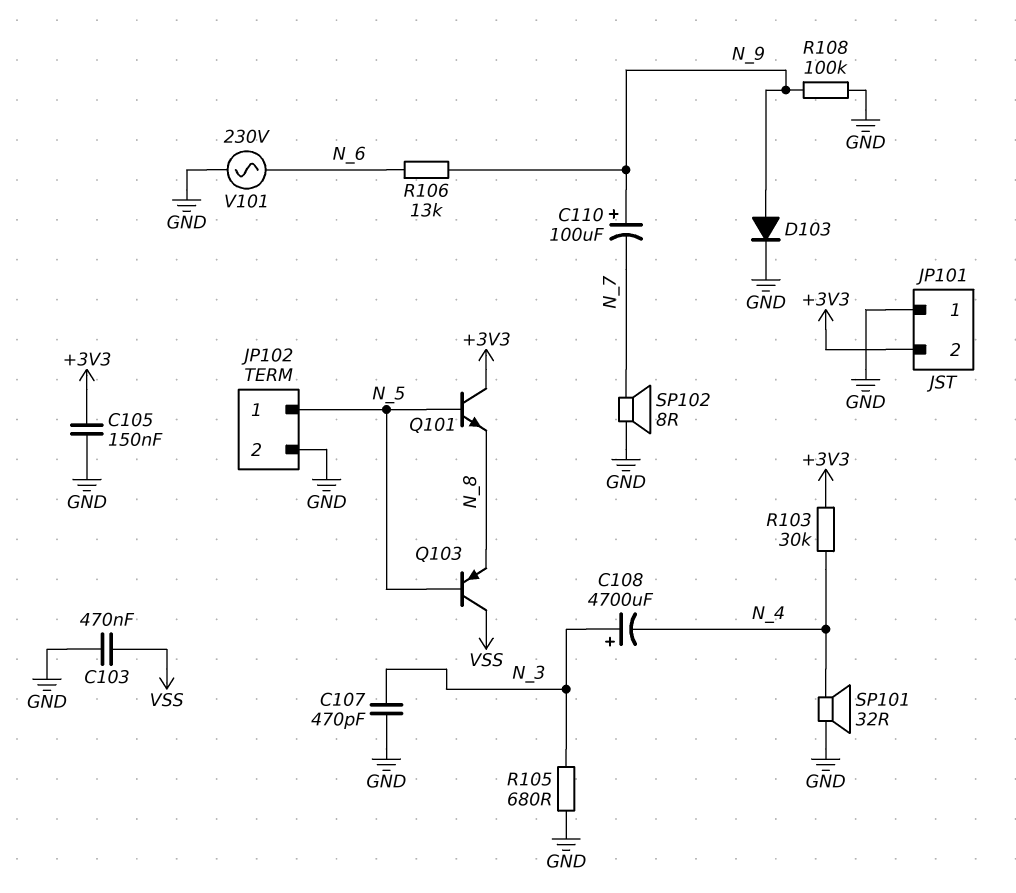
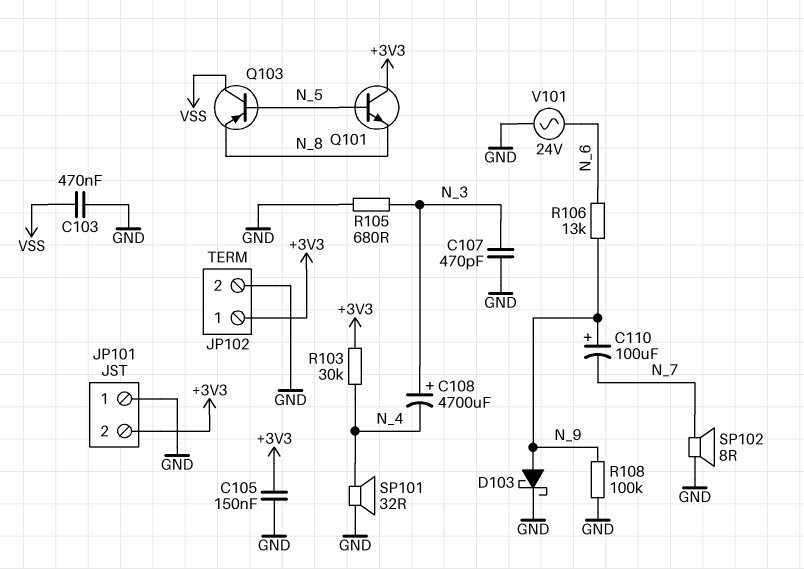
D103: diode (A N_9, K GND) -> schottky (A N_9, K GND)
JP102 pin 1: N_5 -> +3V3
V101: AC 230V (GND, N_6) -> AC 24V (GND, N_6)

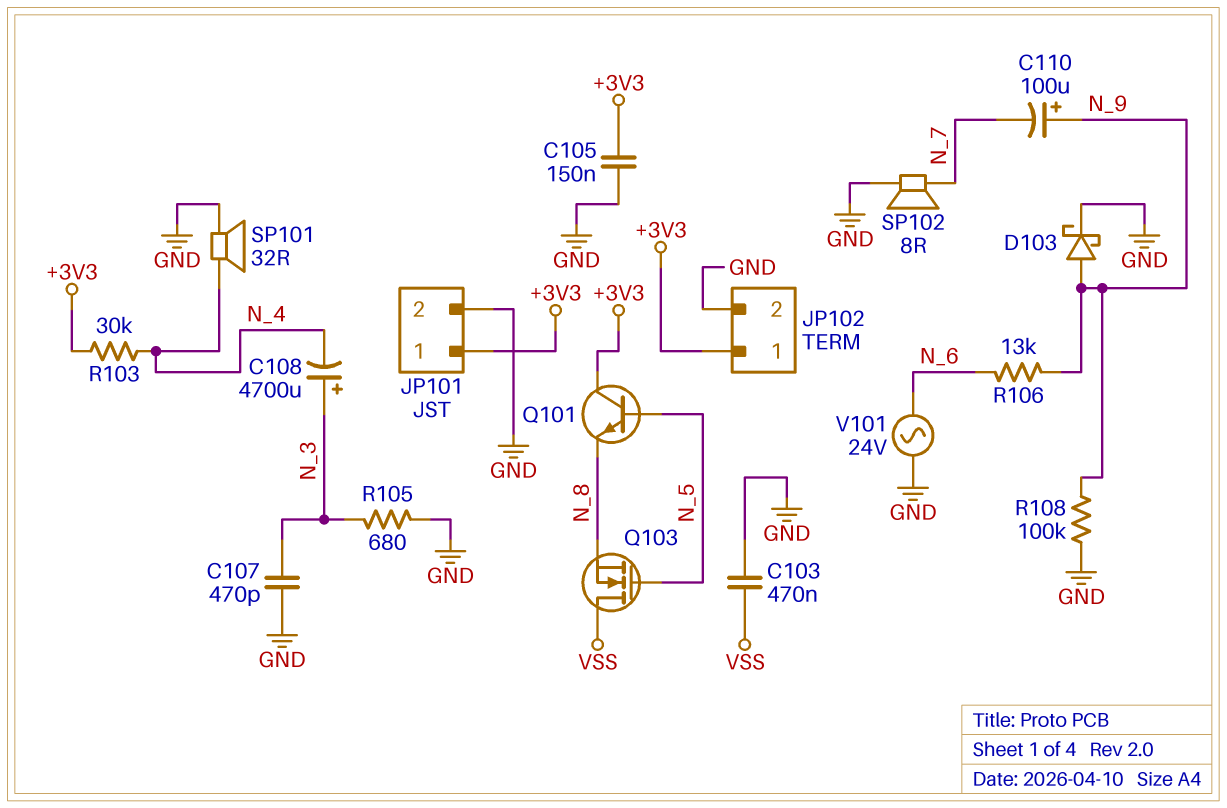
JP101 pin 1: GND -> +3V3
JP101 pin 2: +3V3 -> GND
Q103: PNP (B N_5, C VSS, E N_8) -> NMOS (G N_5, D VSS, S N_8)

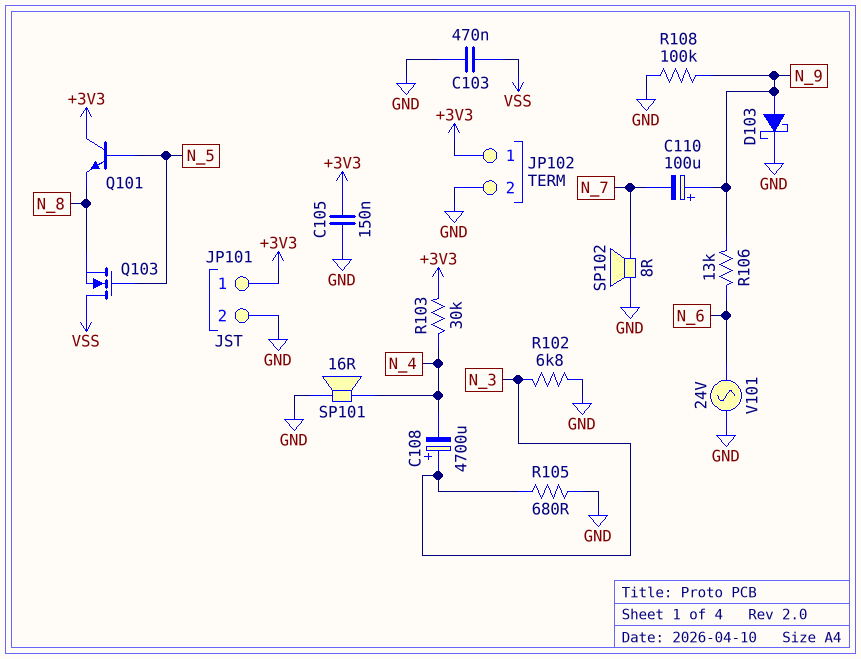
C107: 470pF (GND, N_3) -> none
R102: none -> 6.8k (GND, N_3)
SP101: speaker 32R (GND, N_4) -> speaker 16R (GND, N_4)

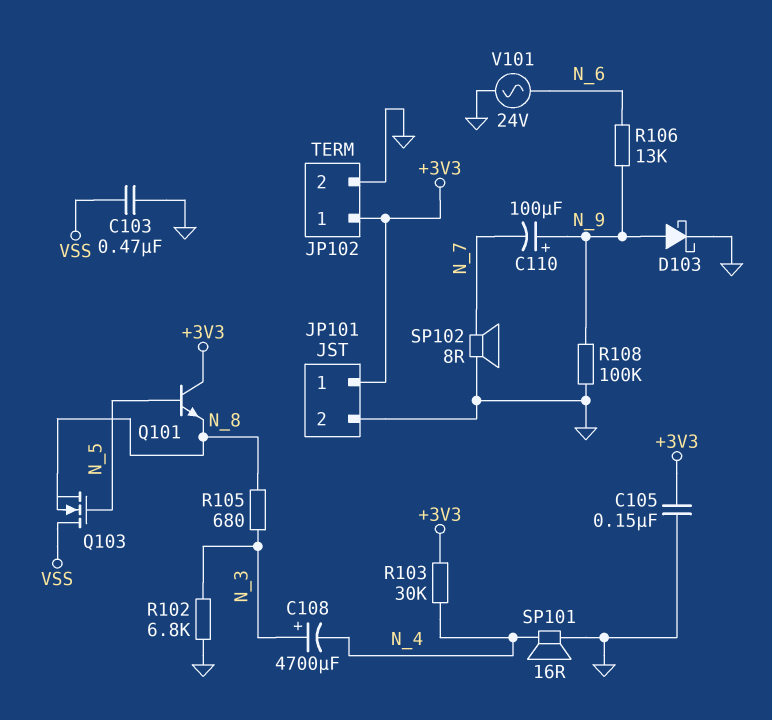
R105: 680 (GND, N_3) -> 680 (N_3, N_8)

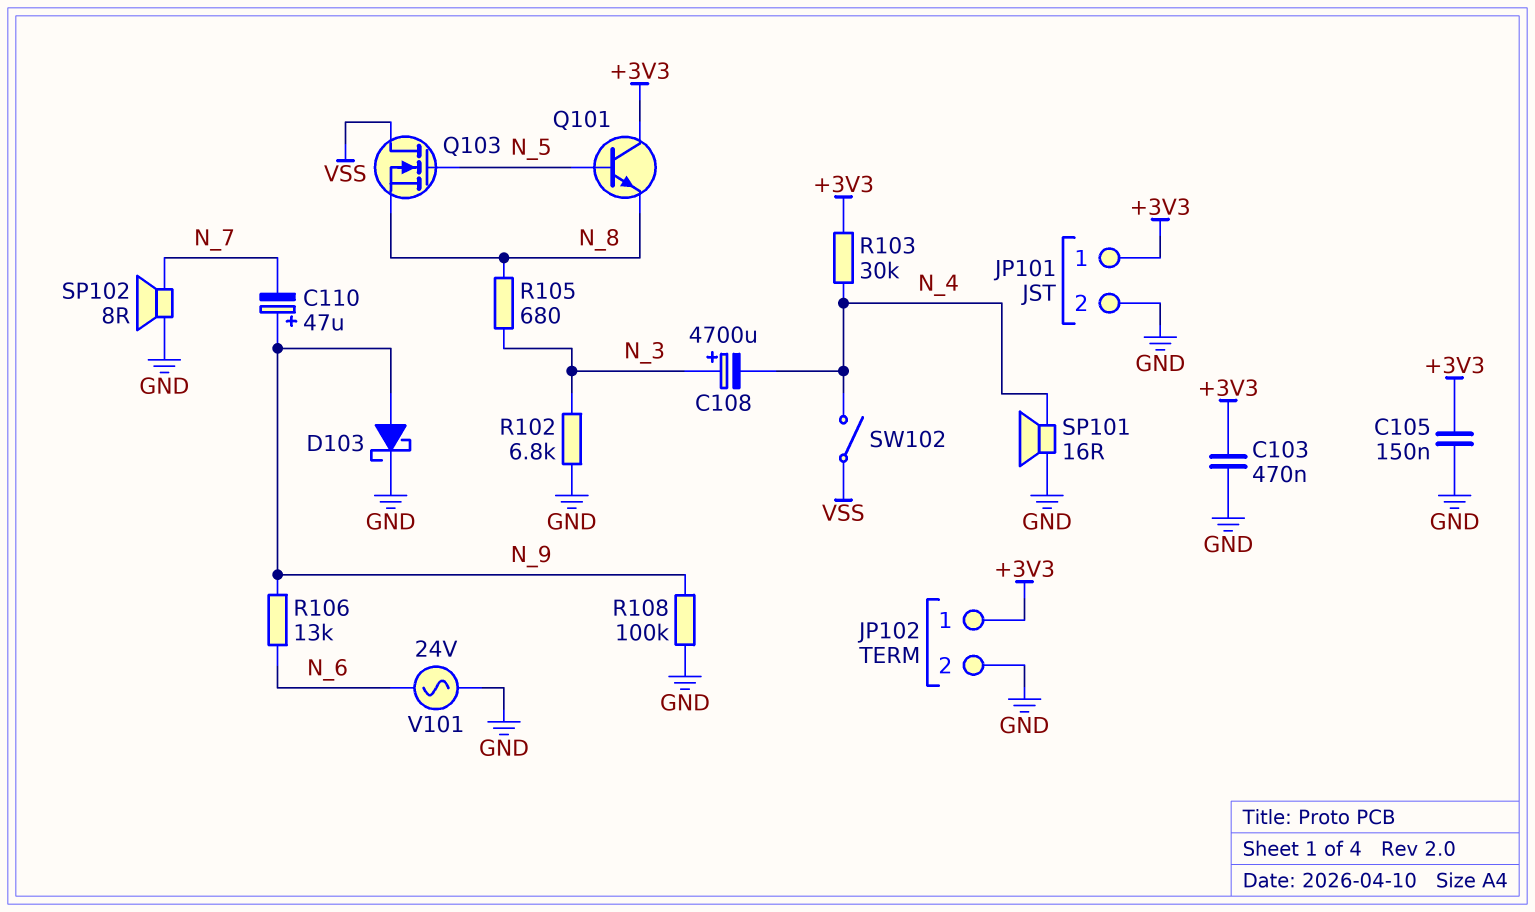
C103: 470nF (GND, VSS) -> 470nF (+3V3, GND)
C110: 100uF (plus N_9, minus N_7) -> 47uF (plus N_9, minus N_7)
SW102: none -> switch (N_4, VSS)

